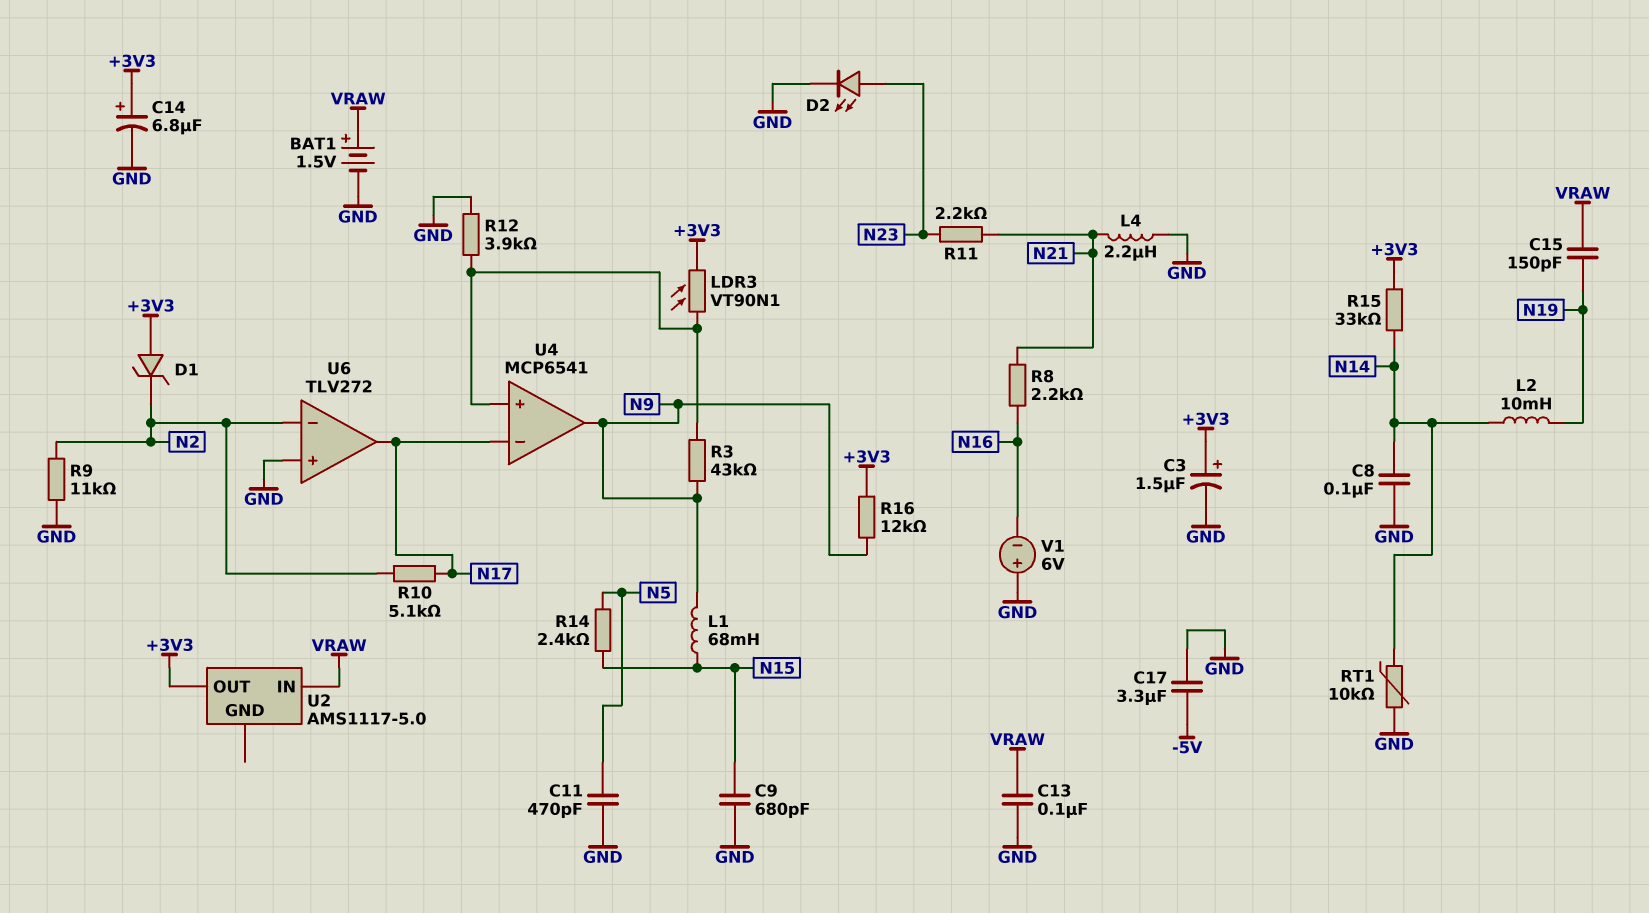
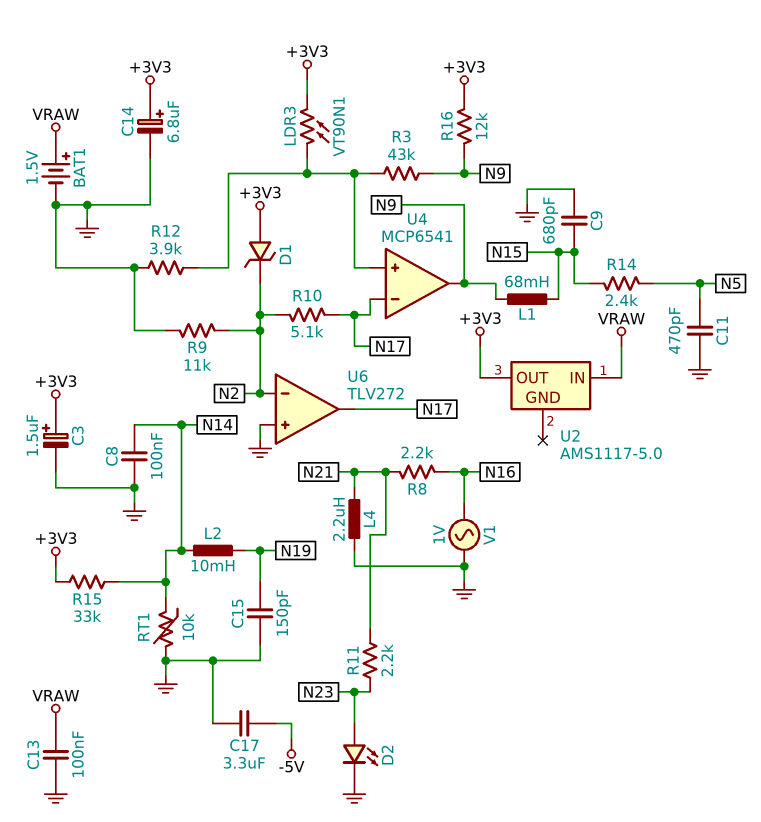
C15: 150pF (N19, VRAW) -> 150pF (GND, N19)
V1: 6V (plus GND, minus N16) -> AC 1V (GND, N16)

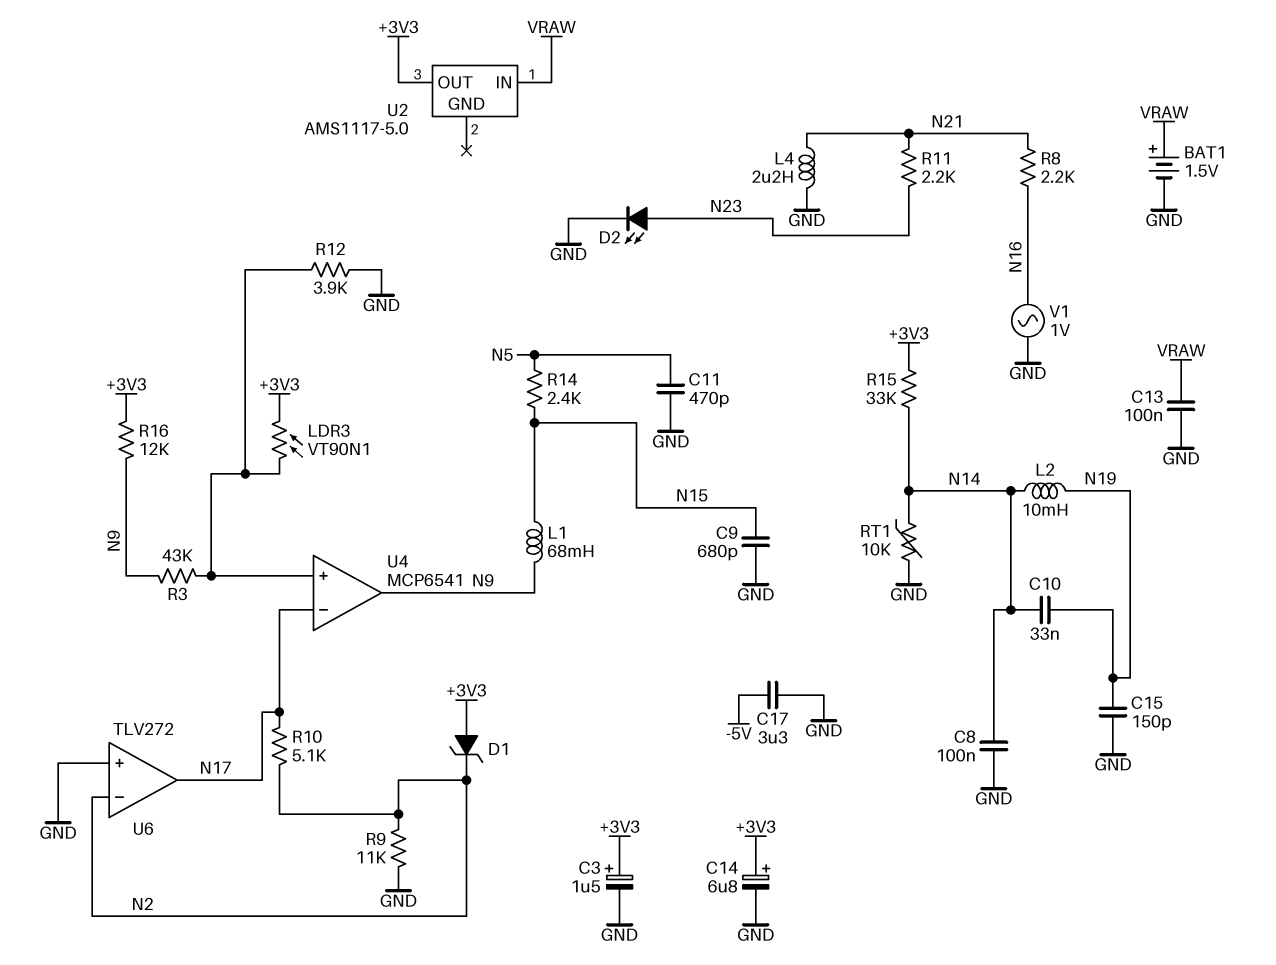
C10: none -> 33nF (N14, N19)

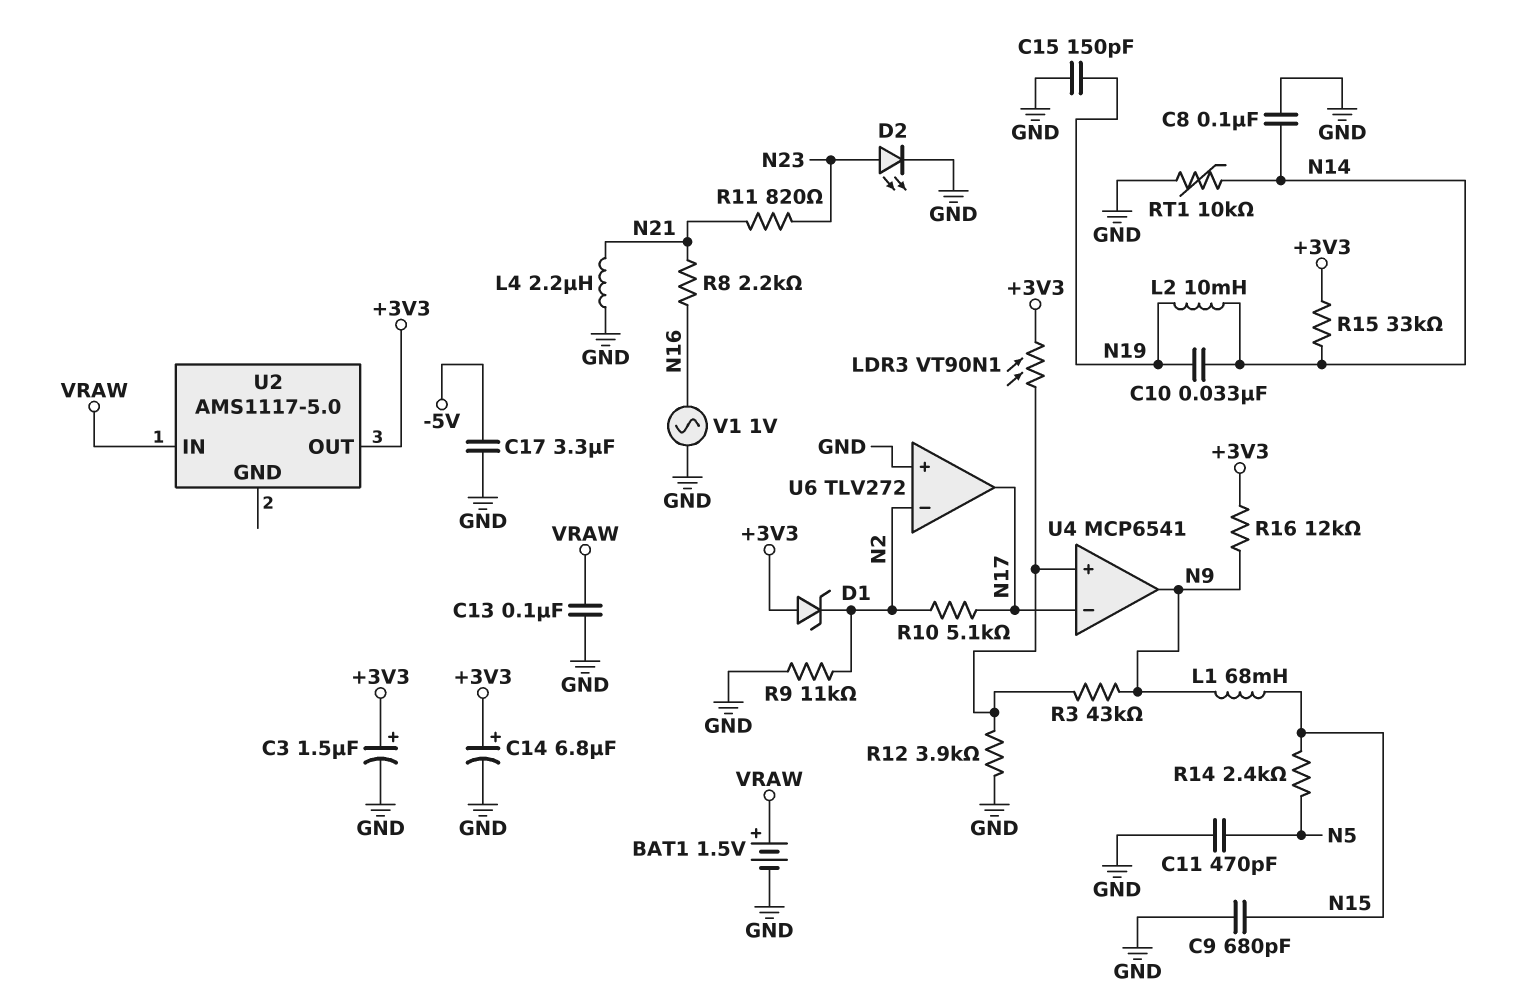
R11: 2.2k (N21, N23) -> 820 (N21, N23)

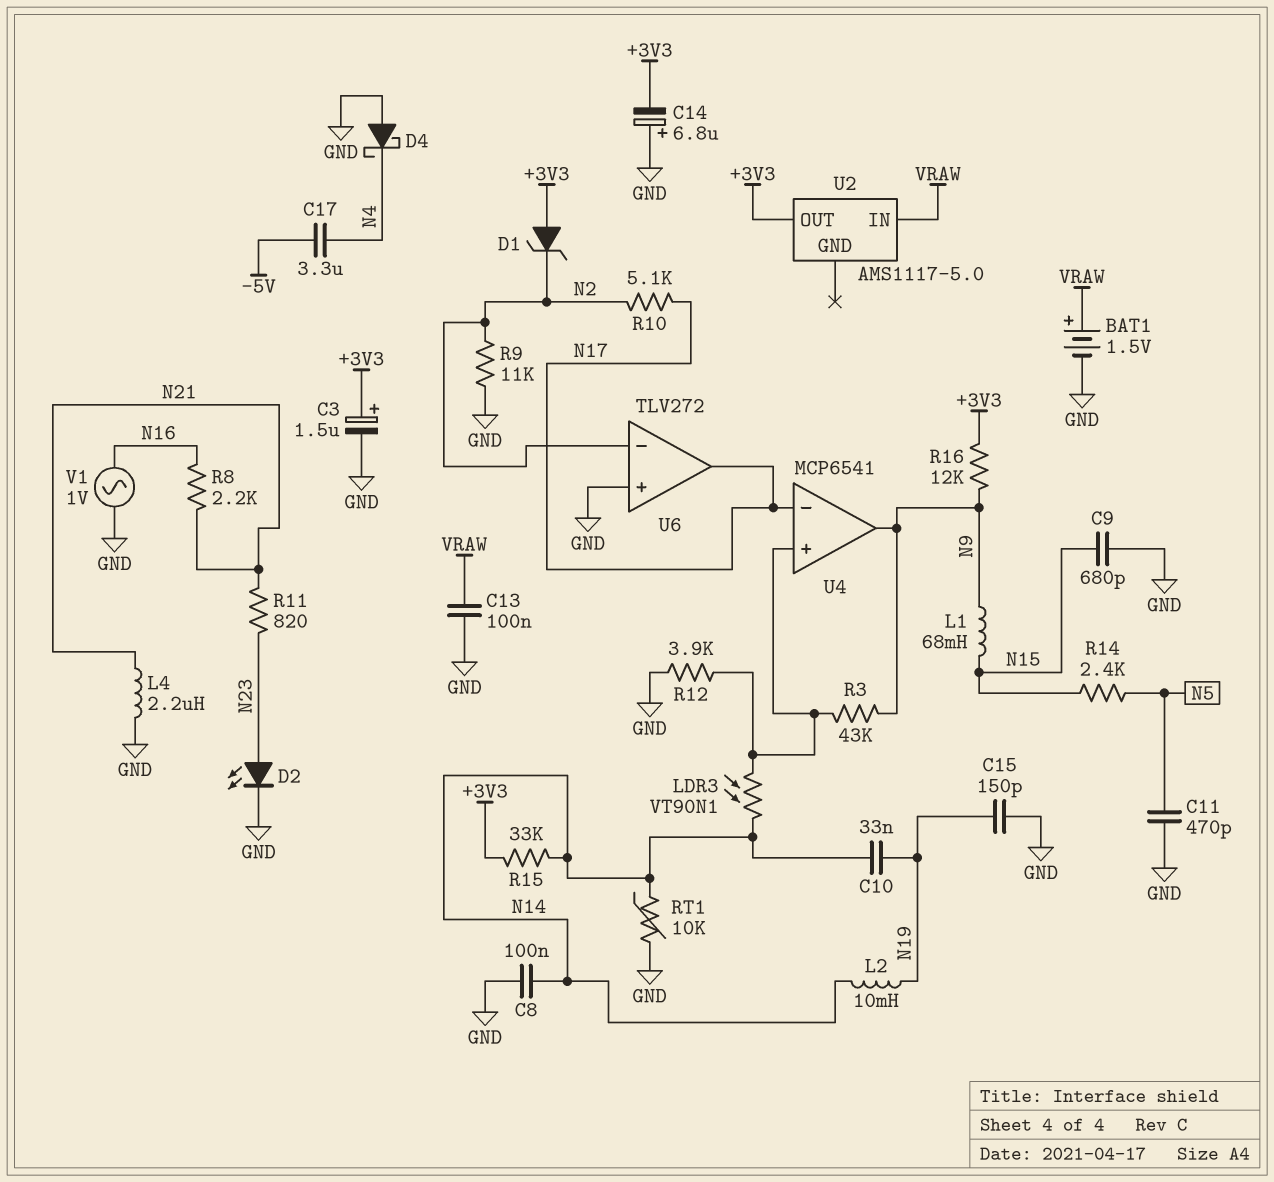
C14: 6.8uF (plus +3V3, minus GND) -> 6.8uF (plus GND, minus +3V3)
C17: 3.3uF (-5V, GND) -> 3.3uF (-5V, N4)
D4: none -> schottky (A GND, K N4)
LDR3: VT90N1 (+3V3, U4/in+) -> VT90N1 (N14, U4/in+)

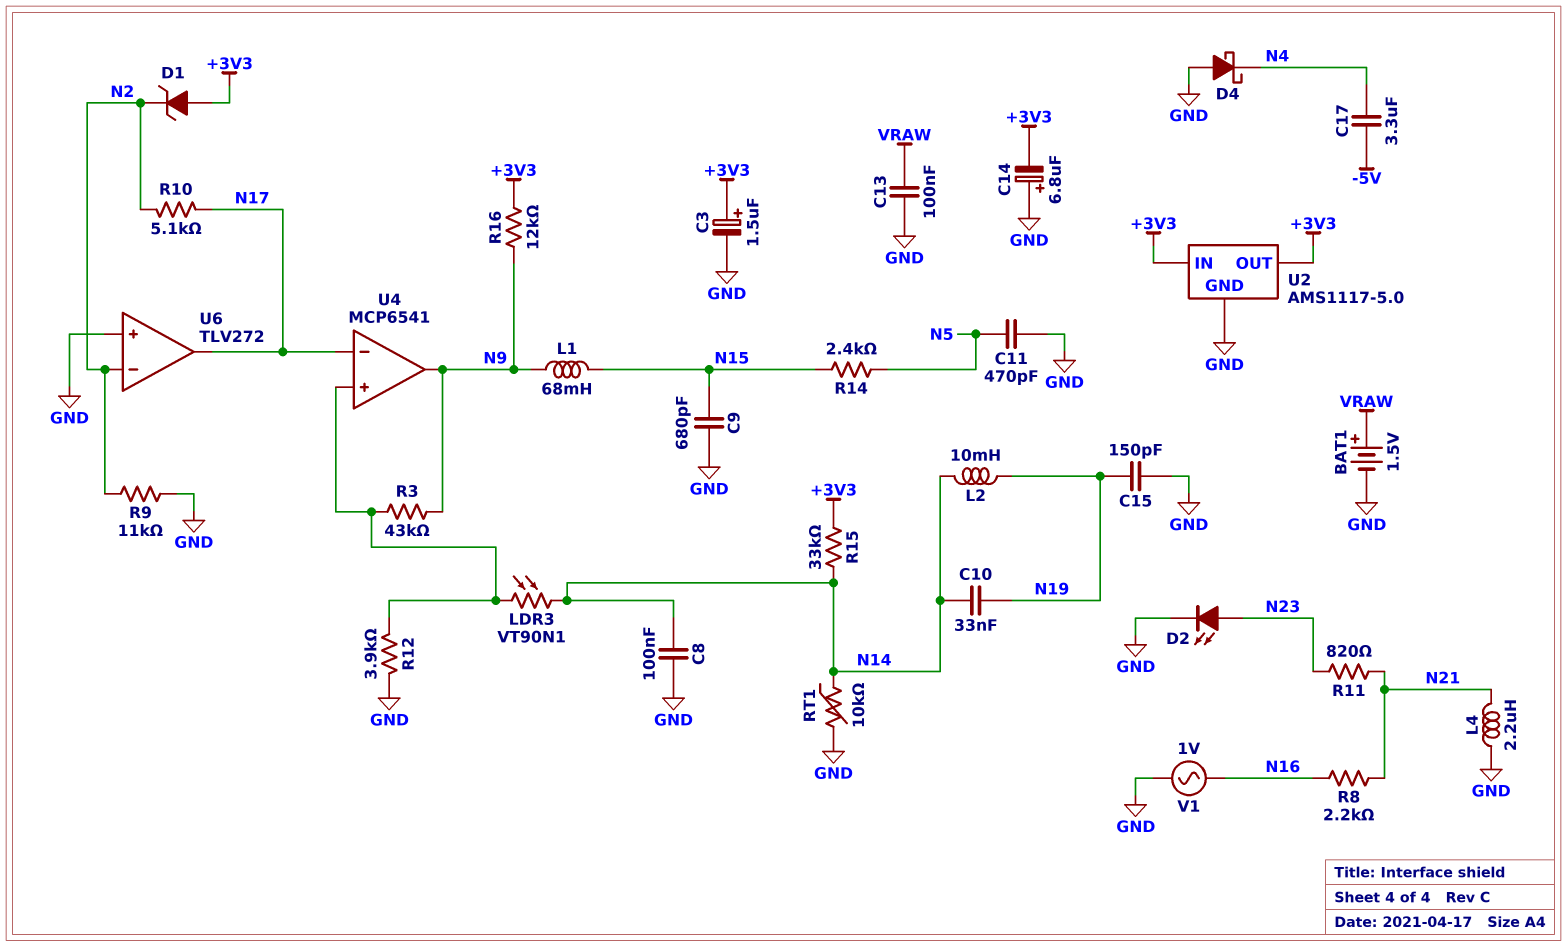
U2 pin GND: none -> GND
U2 pin IN: VRAW -> +3V3

